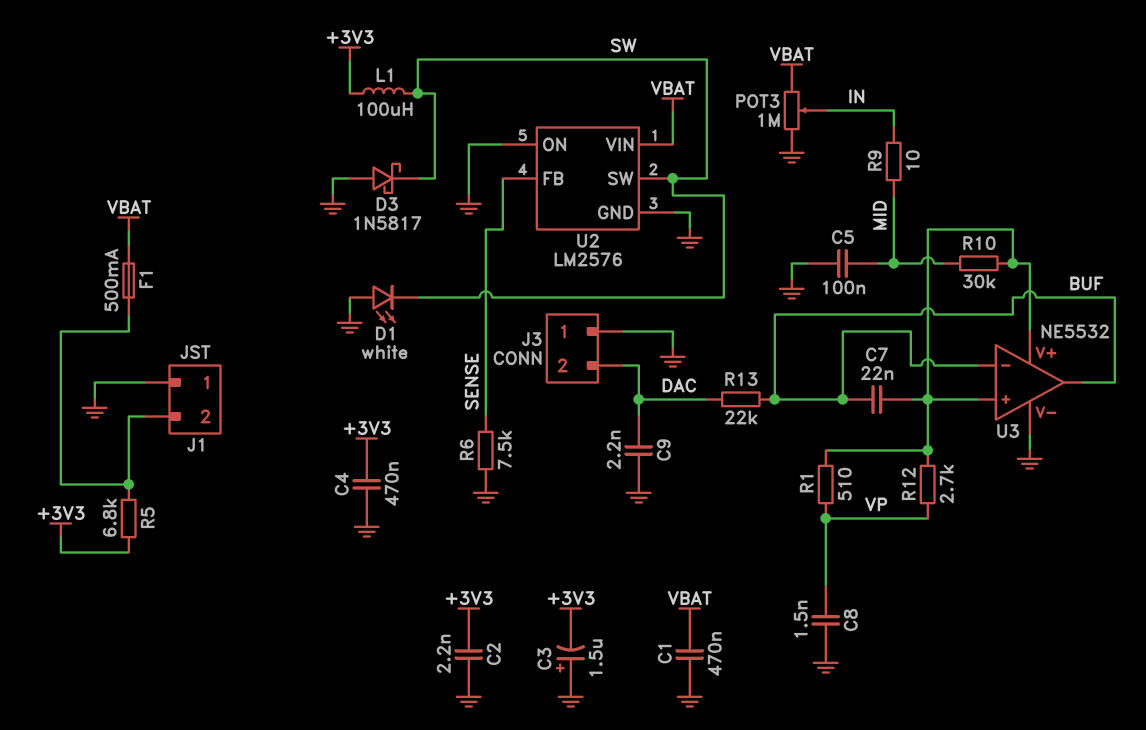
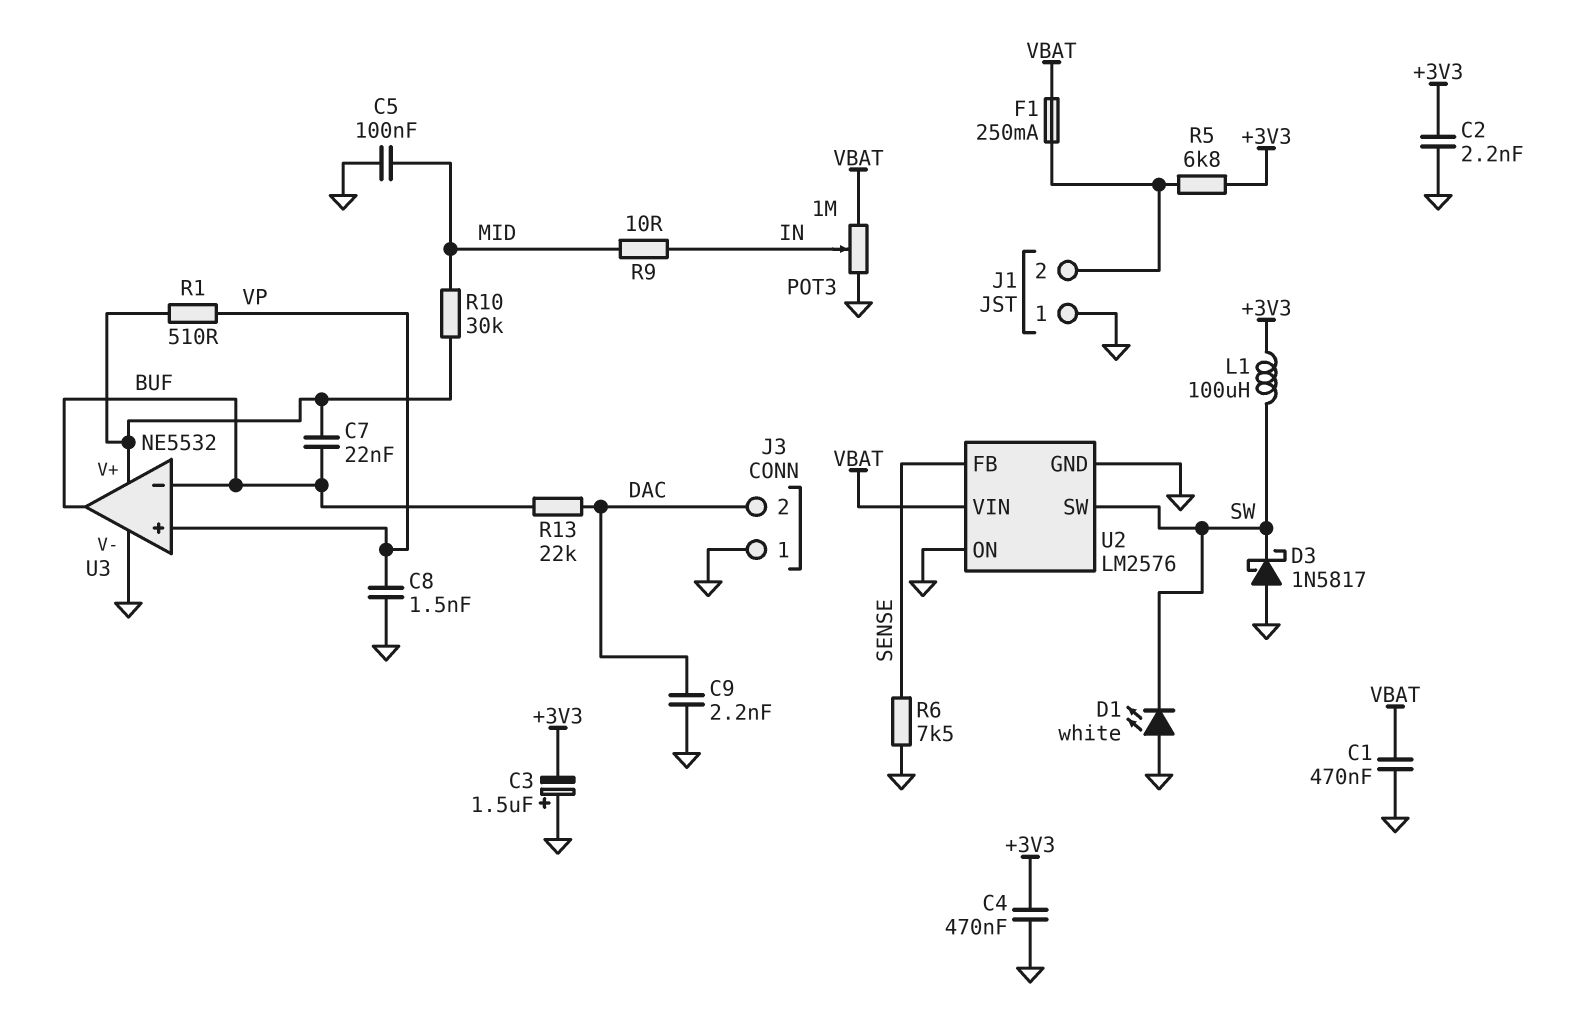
F1: 500mA (J1/2, VBAT) -> 250mA (J1/2, VBAT)
R12: 2.7k (U3/V+, VP) -> none
U3 pin in+: U3/V+ -> VP

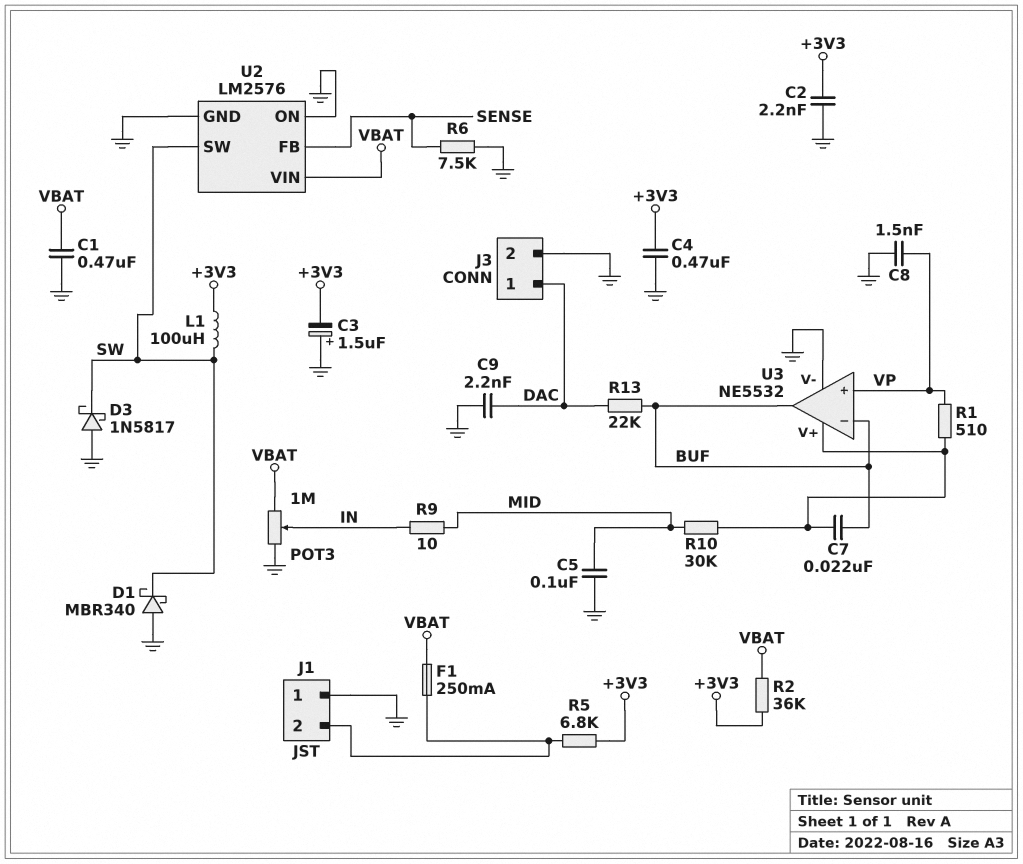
D1: LED white (A GND, K SW) -> schottky MBR340 (A GND, K SW)
J3 pin 1: GND -> DAC
J3 pin 2: DAC -> GND
R2: none -> 36k (+3V3, VBAT)

